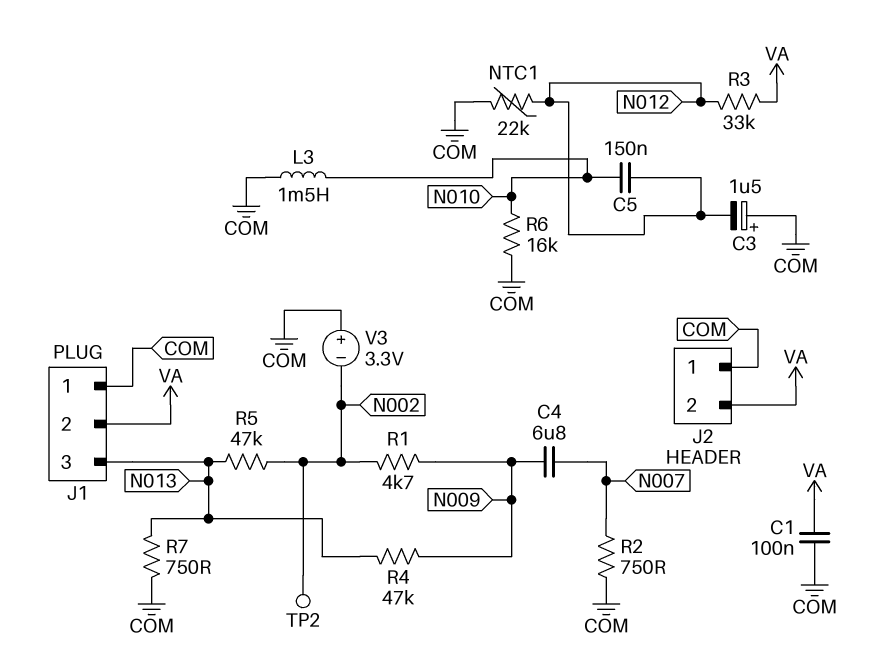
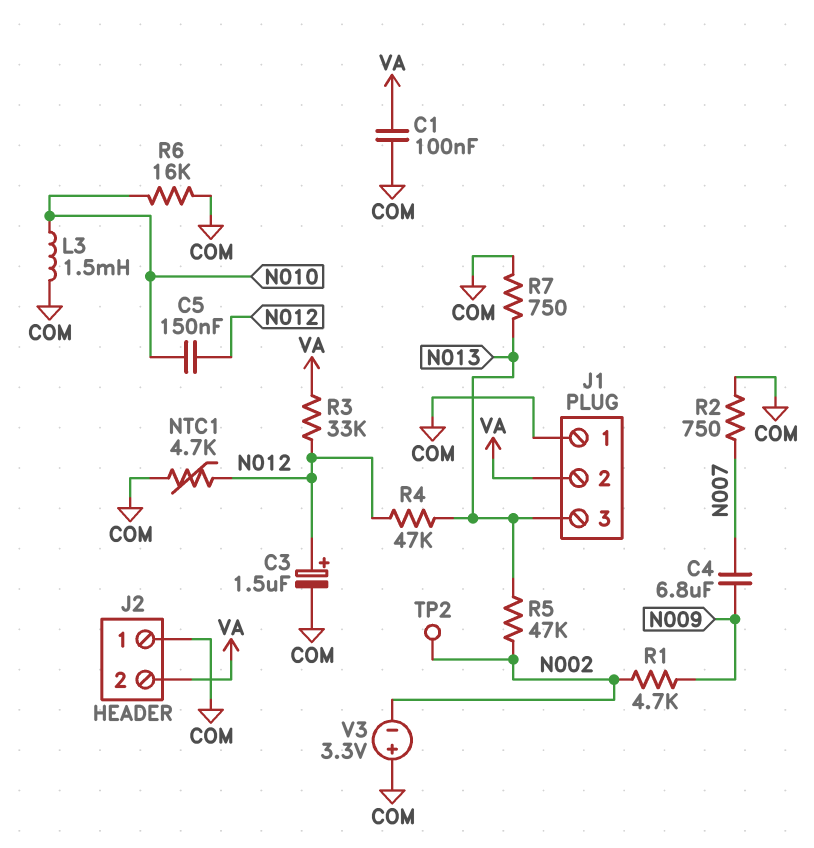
C3: 1.5uF (plus COM, minus N012) -> 1.5uF (plus N012, minus COM)
NTC1: 22k (COM, N012) -> 4.7k (COM, N012)
R4: 47k (N009, N013) -> 47k (N012, N013)

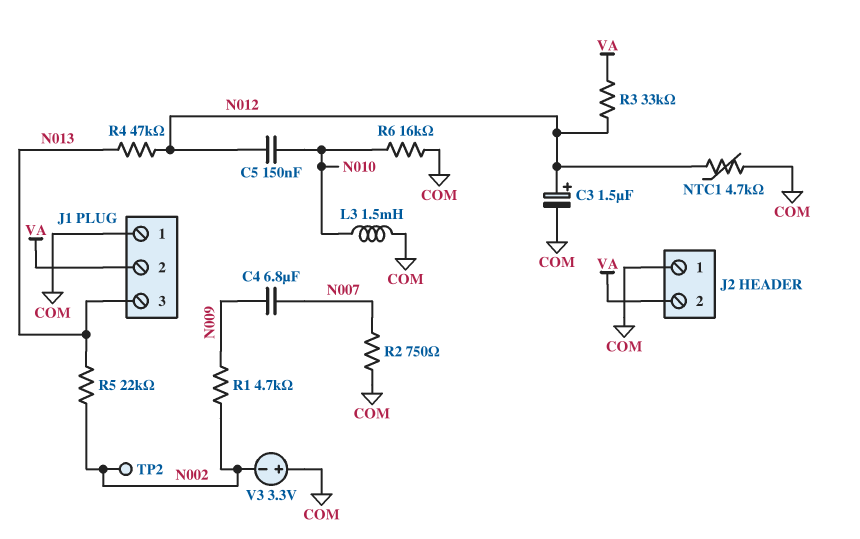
C1: 100nF (COM, VA) -> none
R5: 47k (N002, N013) -> 22k (N002, N013)
R7: 750 (COM, N013) -> none

